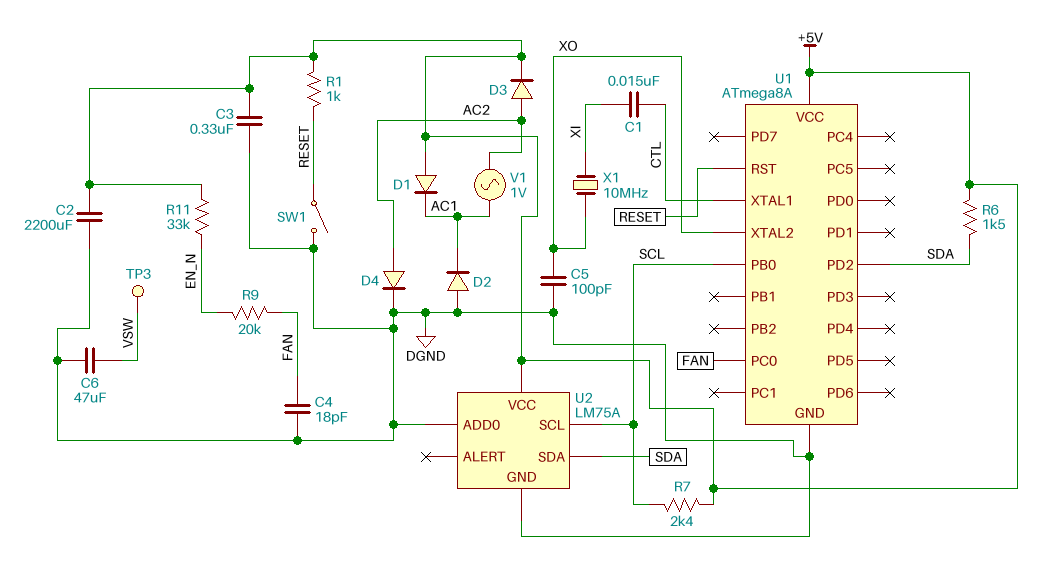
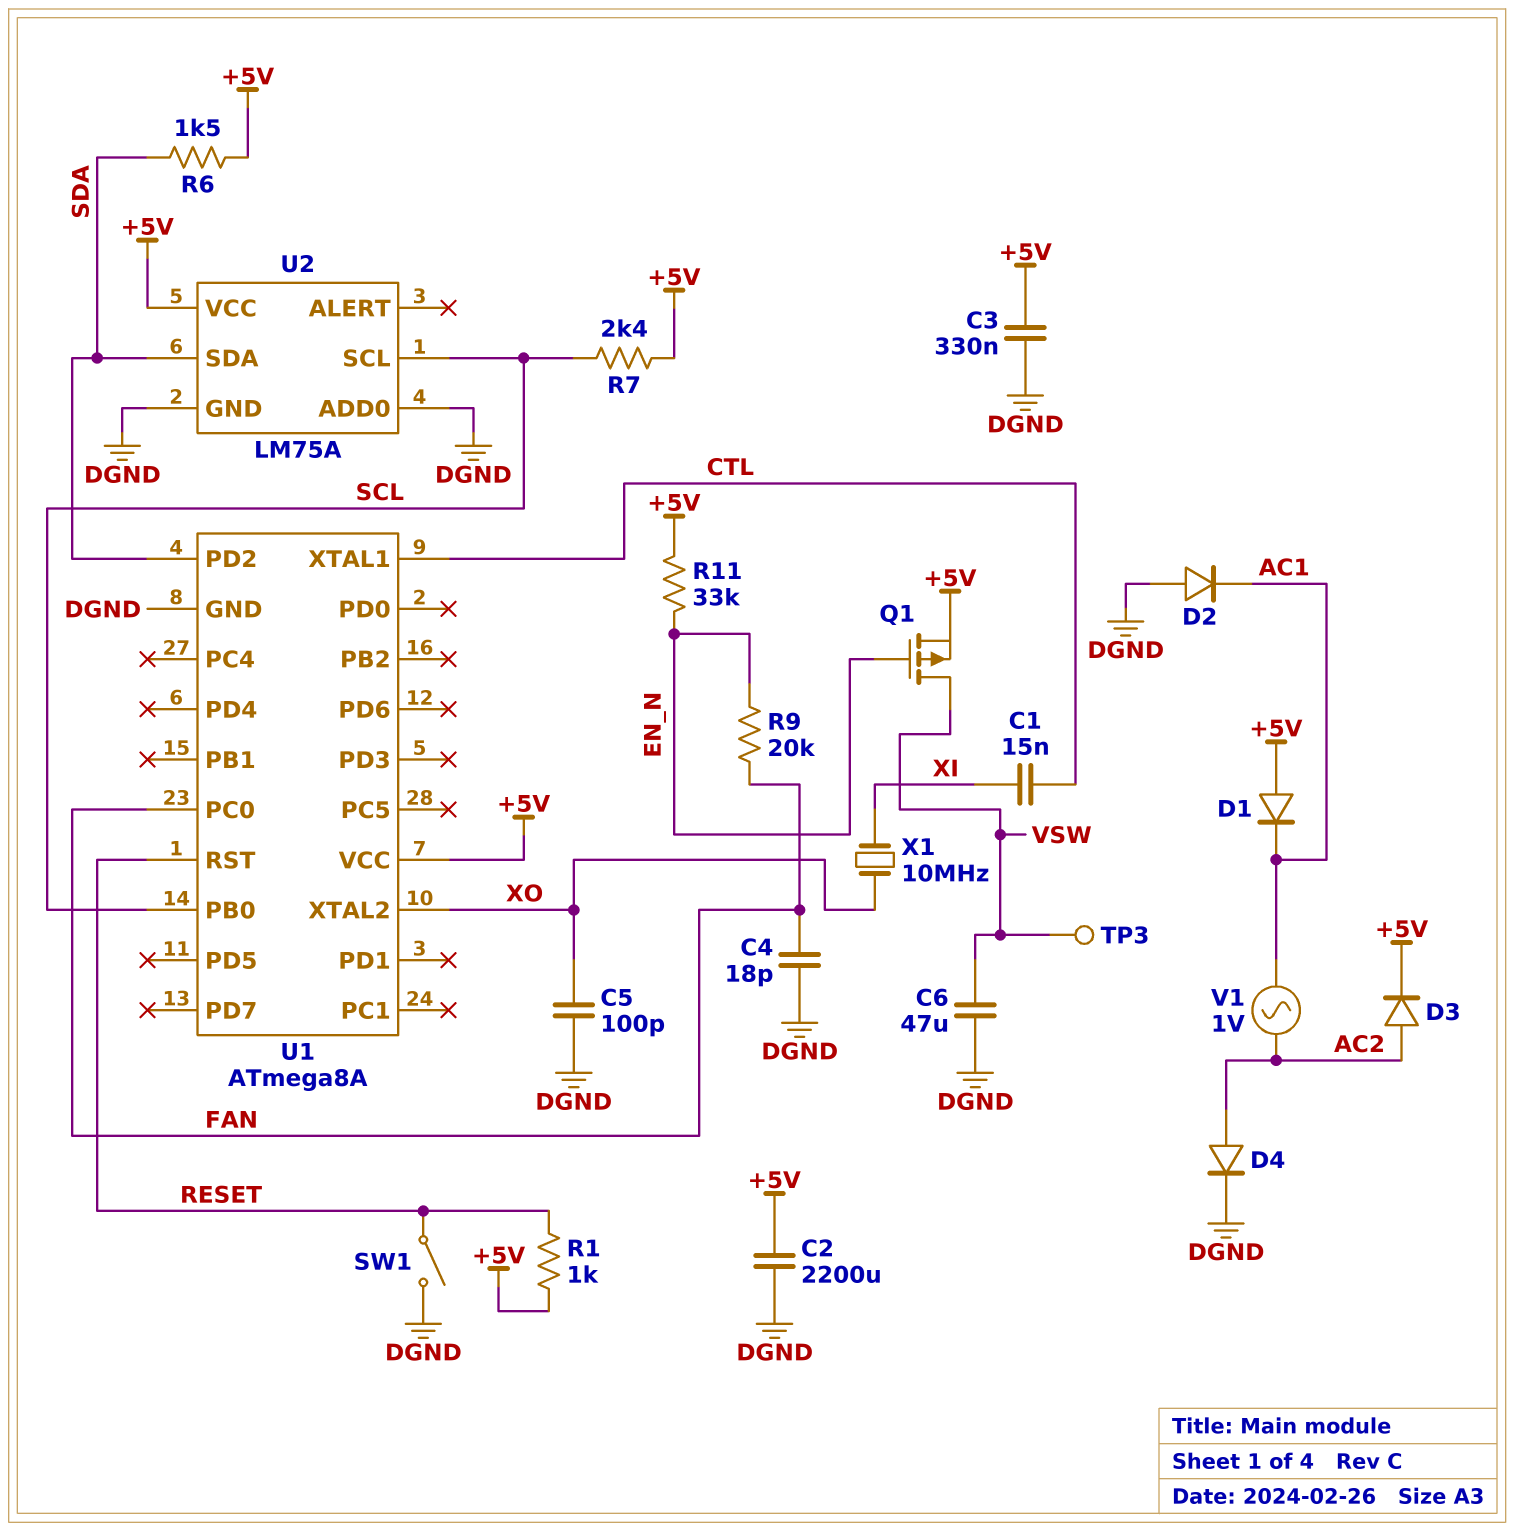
Q1: none -> PMOS (G EN_N, D VSW, S +5V)

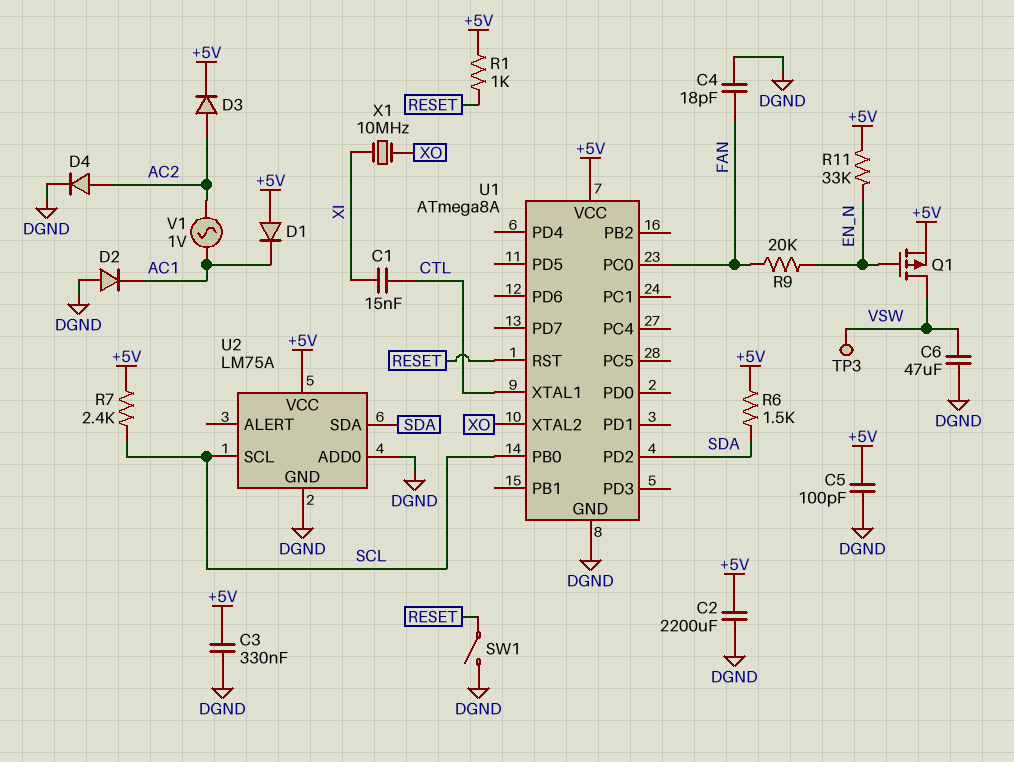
C5: 100pF (DGND, XO) -> 100pF (+5V, DGND)

